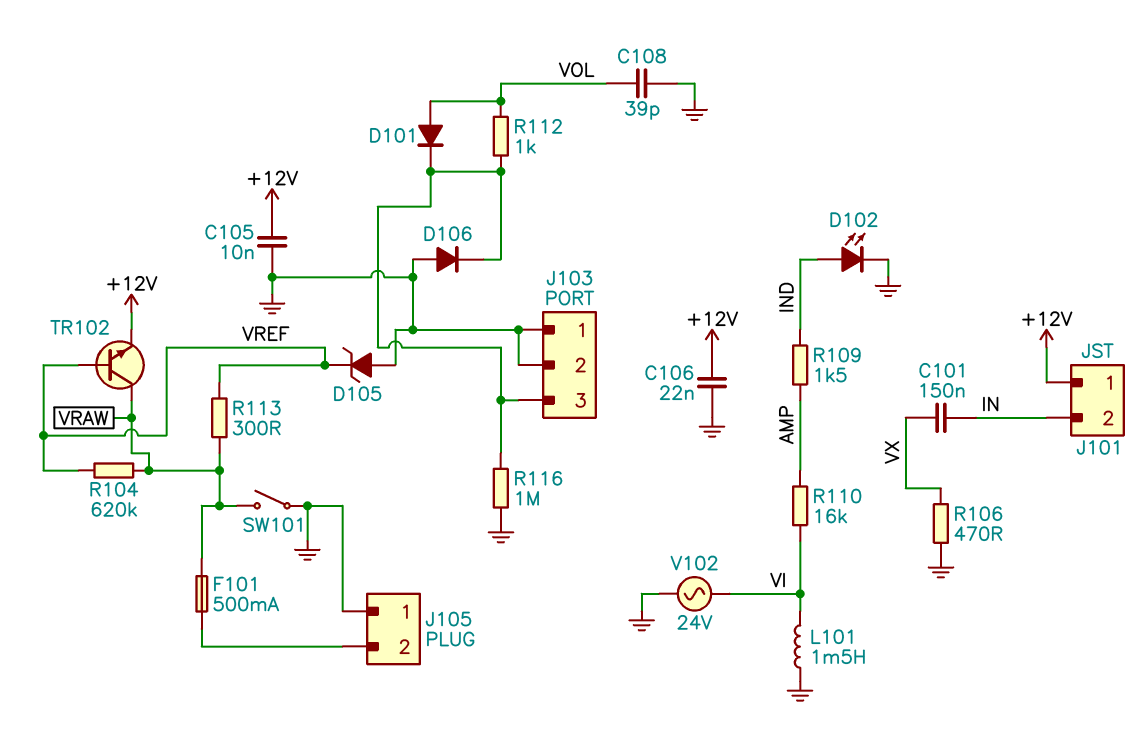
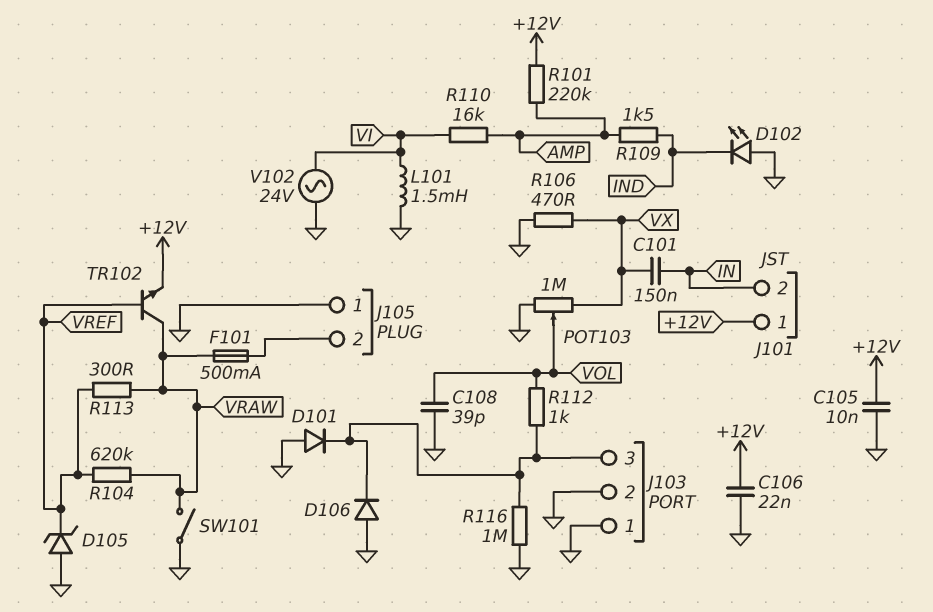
D101: diode (A VOL, K J103/3) -> diode (A GND, K J103/3)
D102: LED (A IND, K GND) -> LED (A GND, K IND)
POT103: none -> 1M (GND, VX, wiper VOL)
R101: none -> 220k (+12V, AMP)

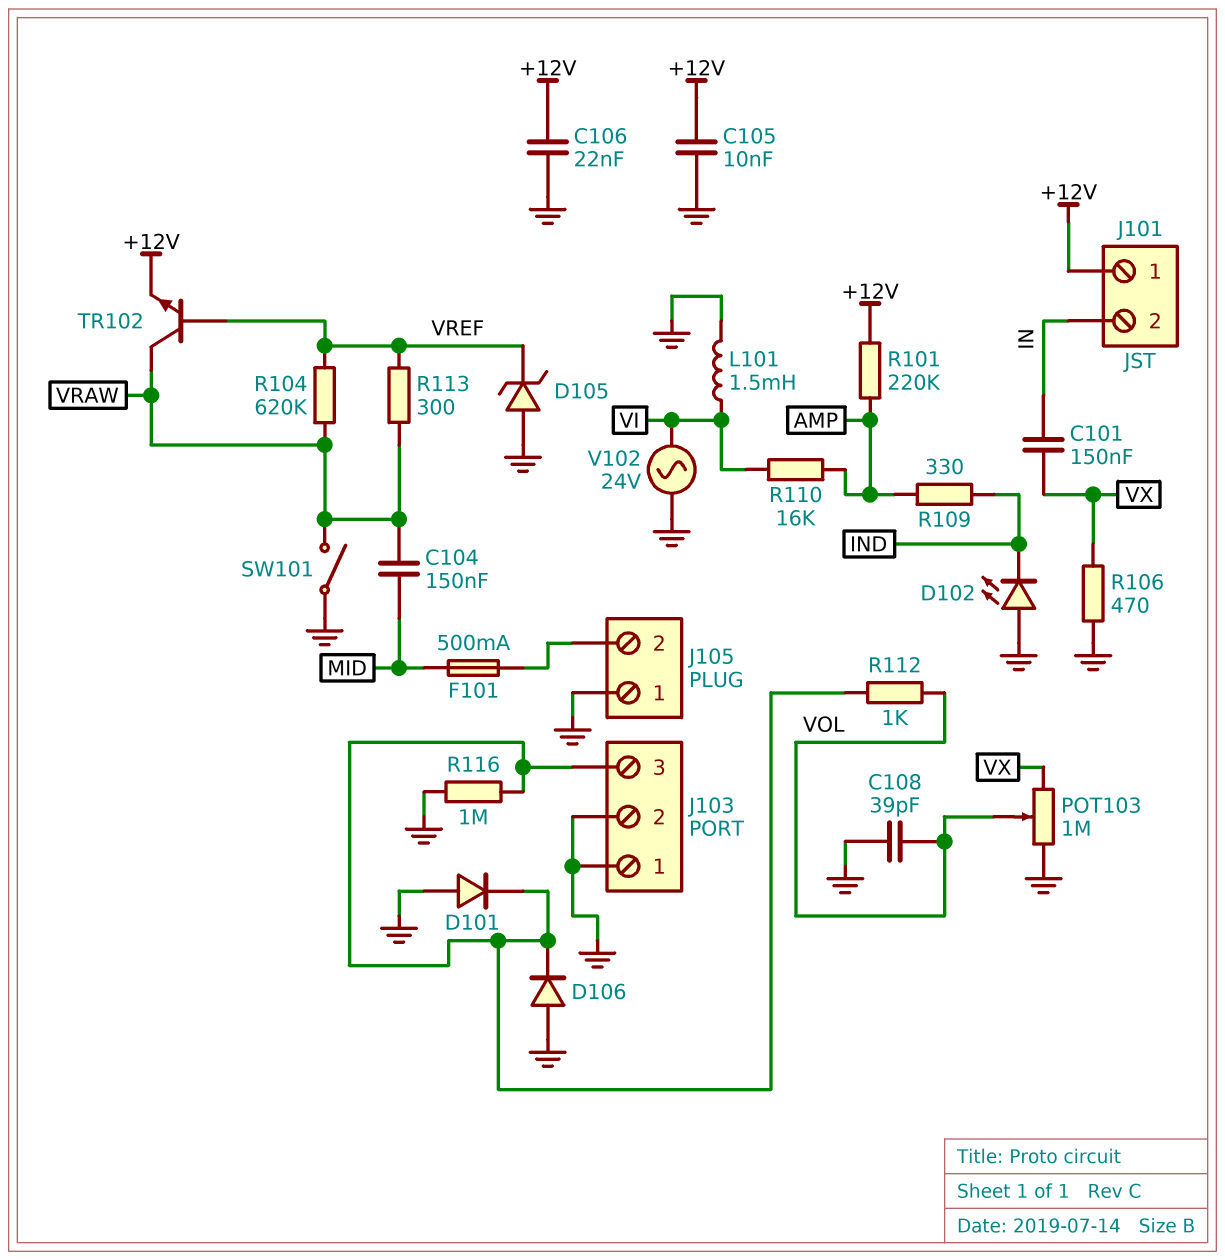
C104: none -> 150nF (MID, VRAW)
F101: 500mA (J105/2, VRAW) -> 500mA (J105/2, MID)
R109: 1.5k (AMP, IND) -> 330 (AMP, IND)

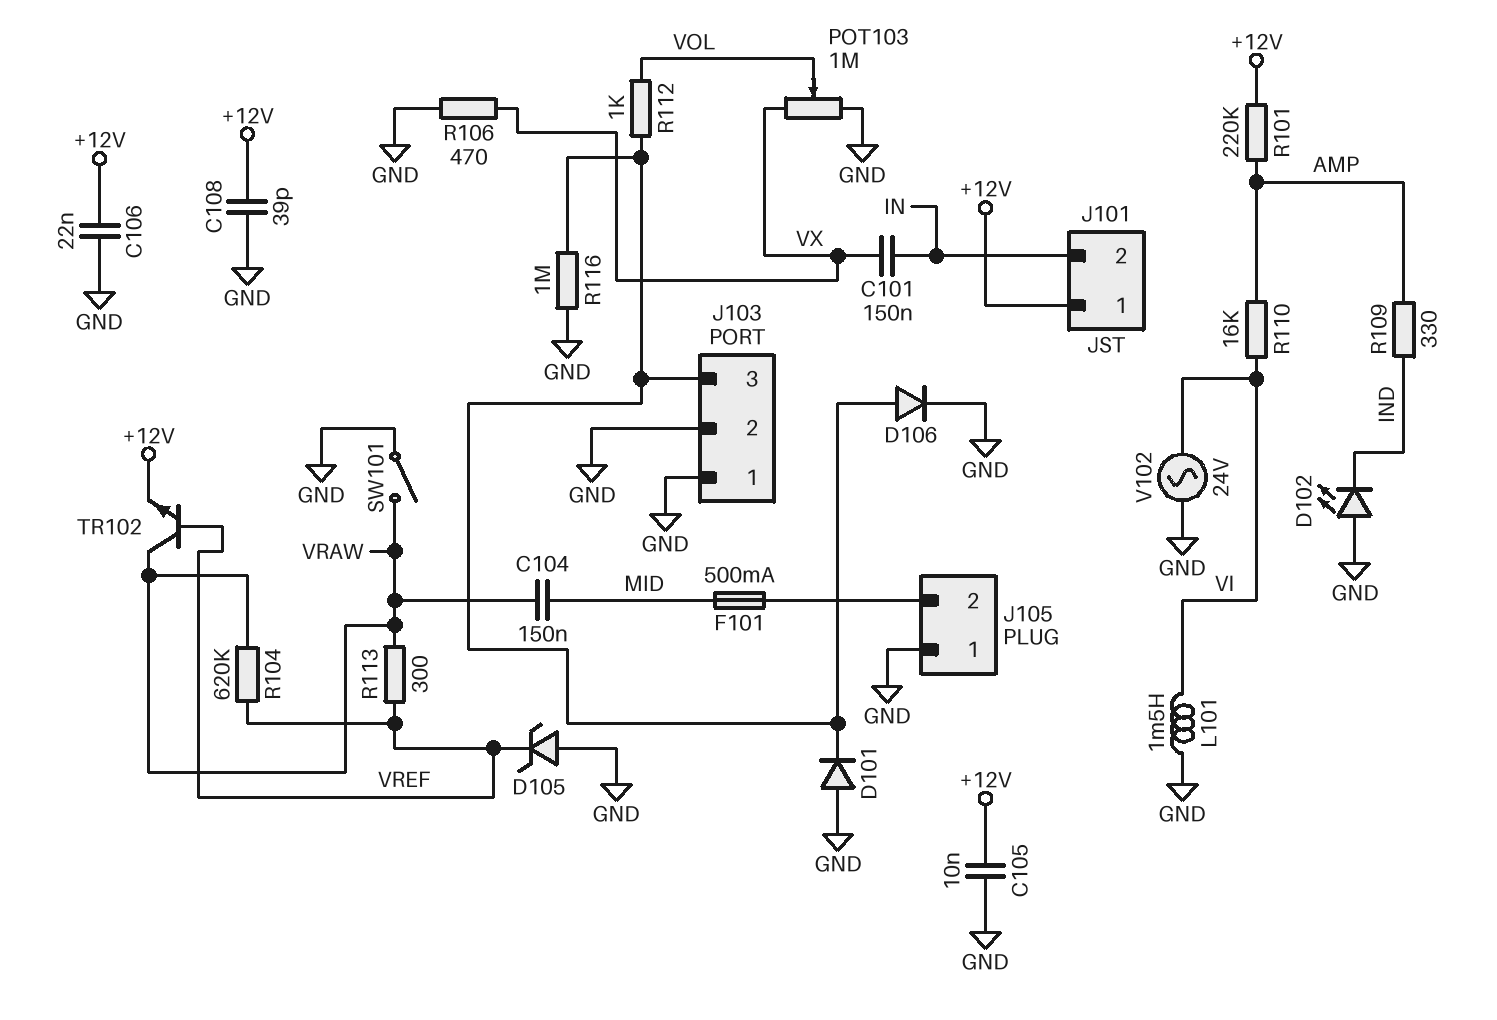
C108: 39pF (GND, VOL) -> 39pF (+12V, GND)
D106: diode (A GND, K J103/3) -> diode (A J103/3, K GND)

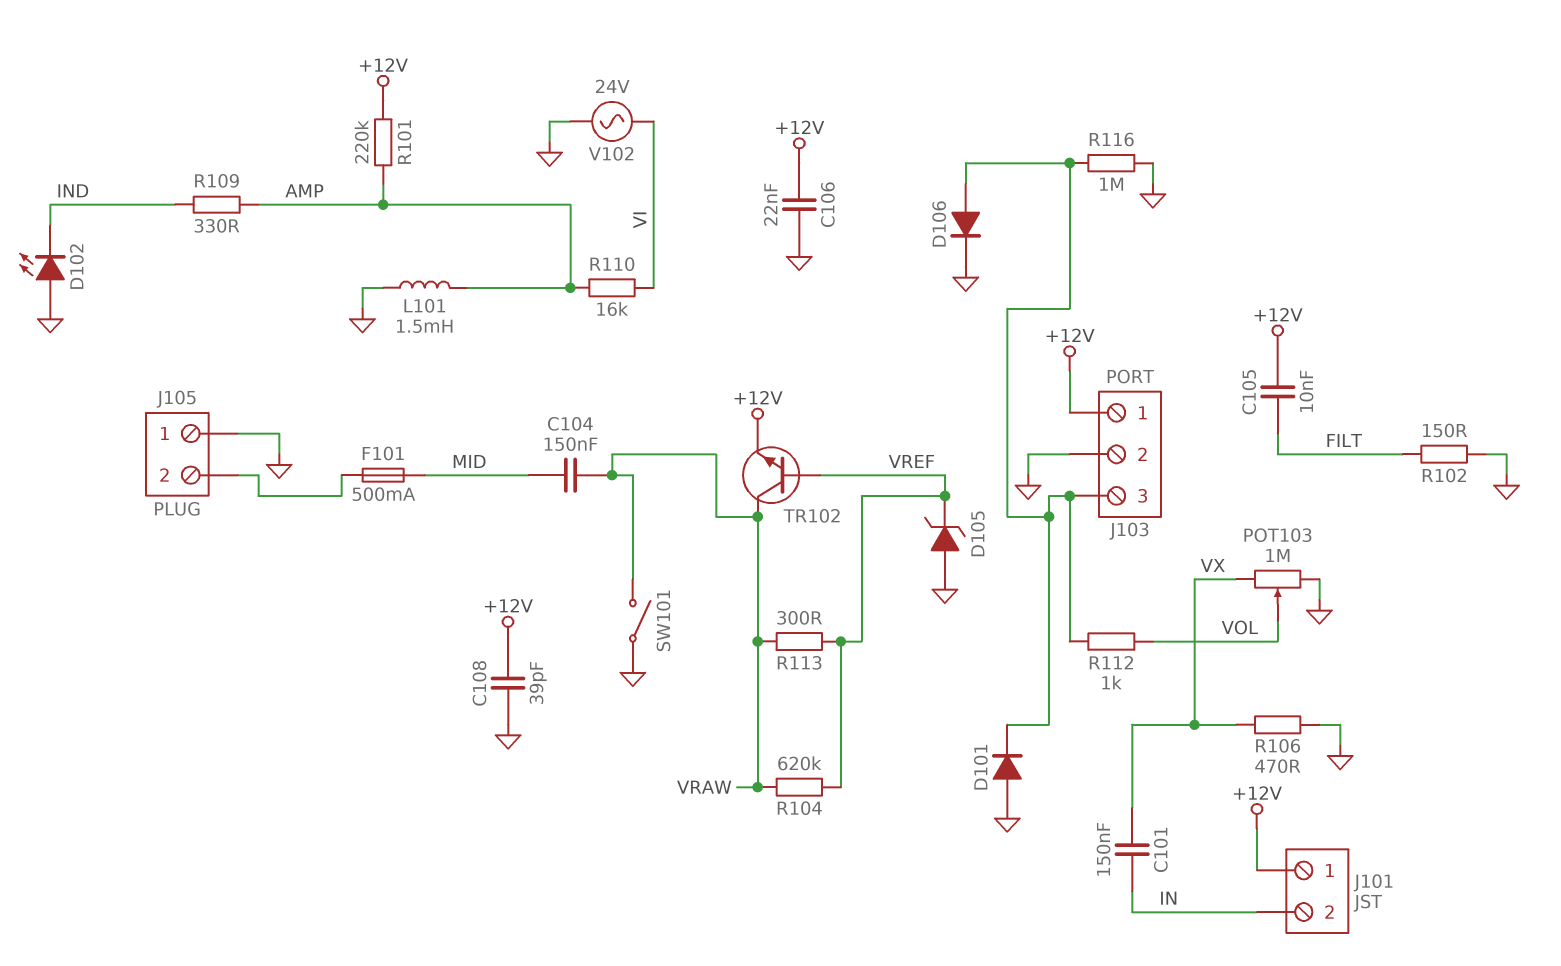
C105: 10nF (+12V, GND) -> 10nF (+12V, FILT)
J103 pin 1: GND -> +12V
L101: 1.5mH (GND, VI) -> 1.5mH (AMP, GND)
R102: none -> 150 (FILT, GND)

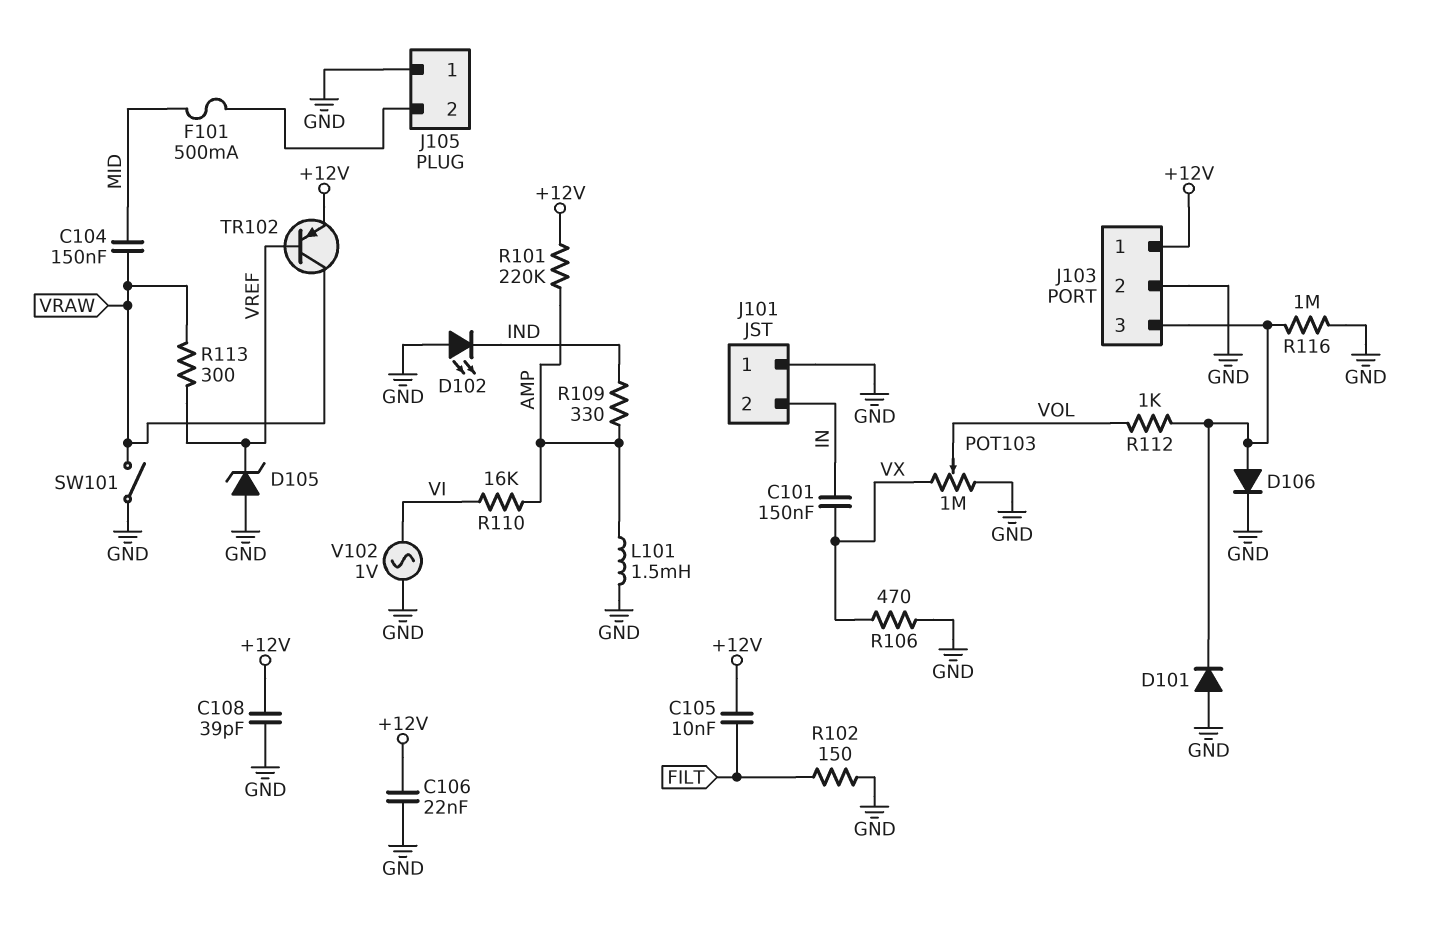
J101 pin 1: +12V -> GND
R104: 620k (VRAW, VREF) -> none
TR102: NPN (B VREF, C VRAW, E +12V) -> PNP (B VREF, C VRAW, E +12V)
V102: AC 24V (GND, VI) -> AC 1V (GND, VI)

